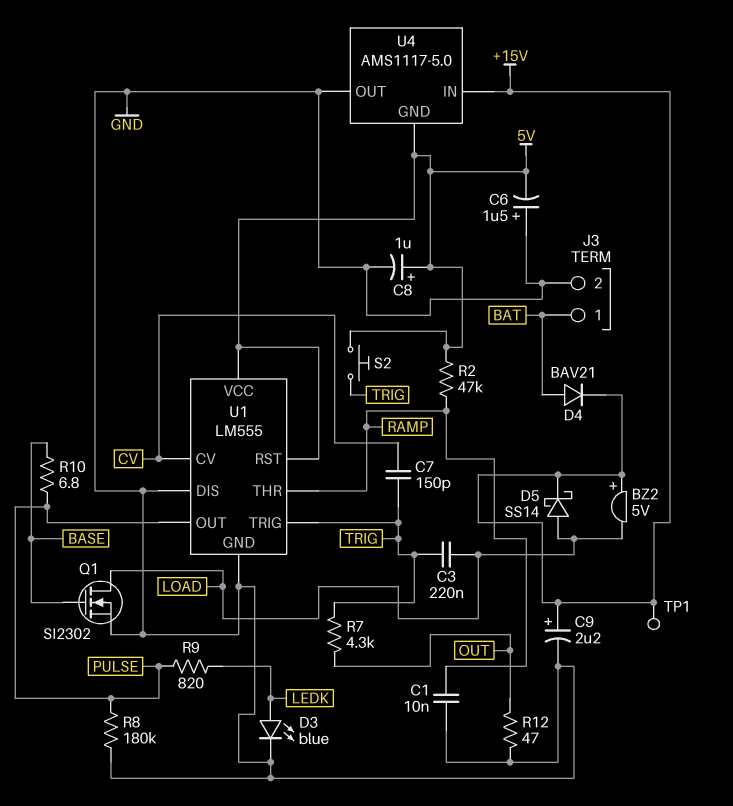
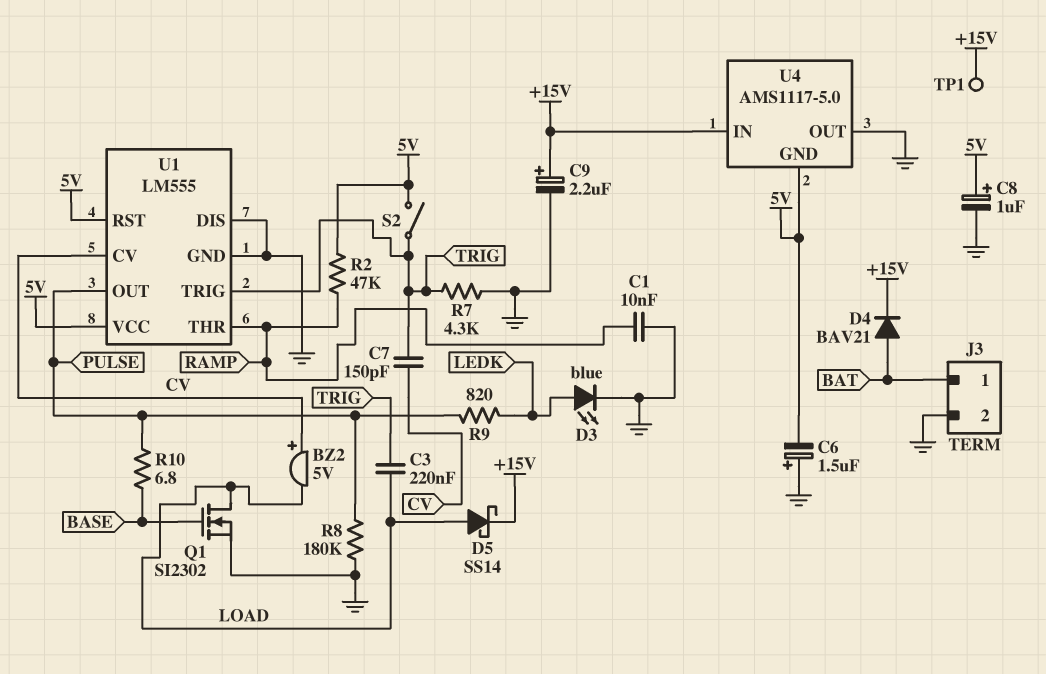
BZ2: buzzer 5V (plus +15V, minus LOAD) -> buzzer 5V (plus CV, minus LOAD)
R7: 4.3k (OUT, TRIG) -> 4.3k (GND, TRIG)
R12: 47 (GND, OUT) -> none
S2: button (5V, TRIG) -> switch (5V, TRIG)

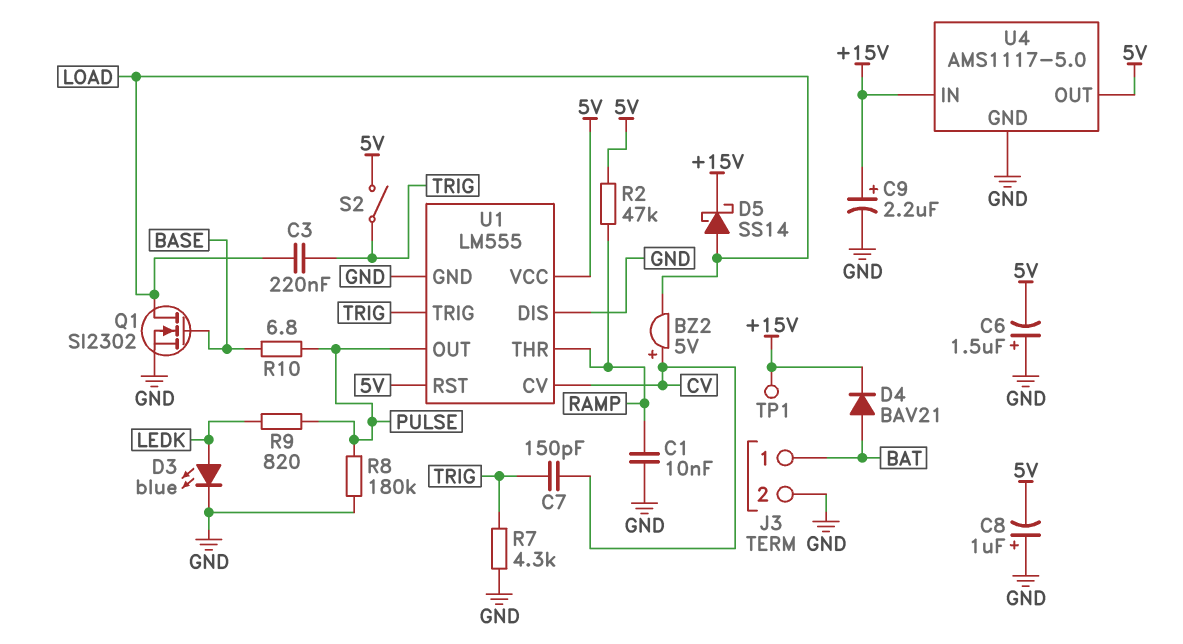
C8: 1uF (plus 5V, minus GND) -> 1uF (plus GND, minus 5V)
U4 pin GND: 5V -> GND
U4 pin OUT: GND -> 5V

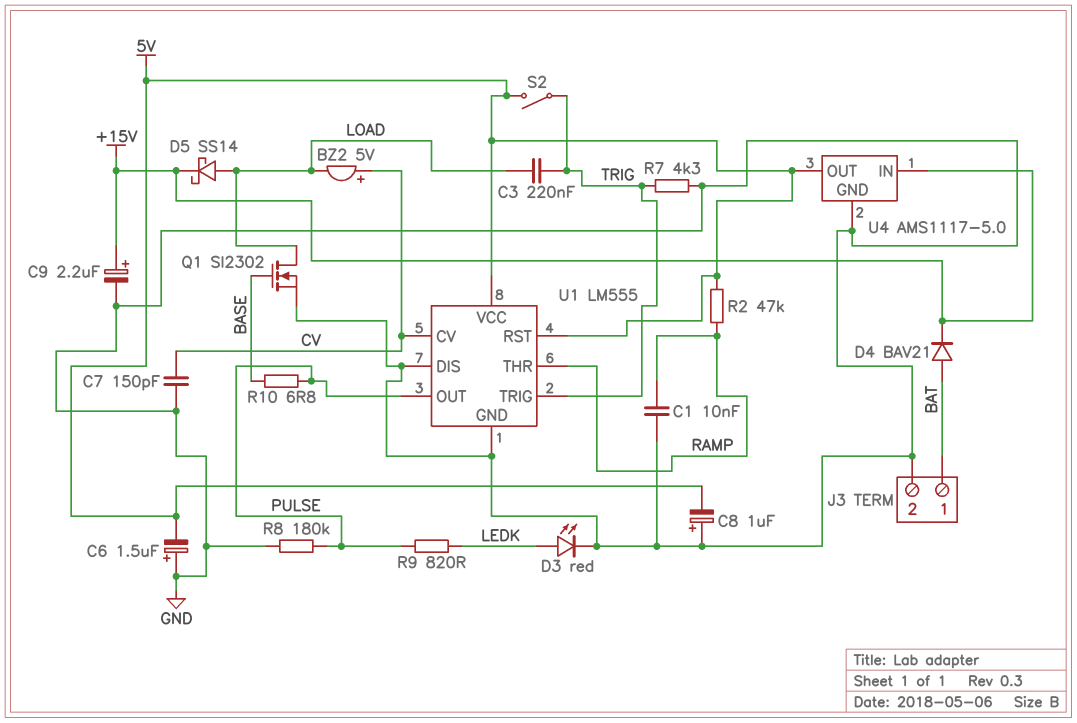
C7: 150pF (CV, TRIG) -> 150pF (CV, GND)
D3: LED blue (A LEDK, K GND) -> LED red (A LEDK, K GND)
TP1: test point (+15V) -> none

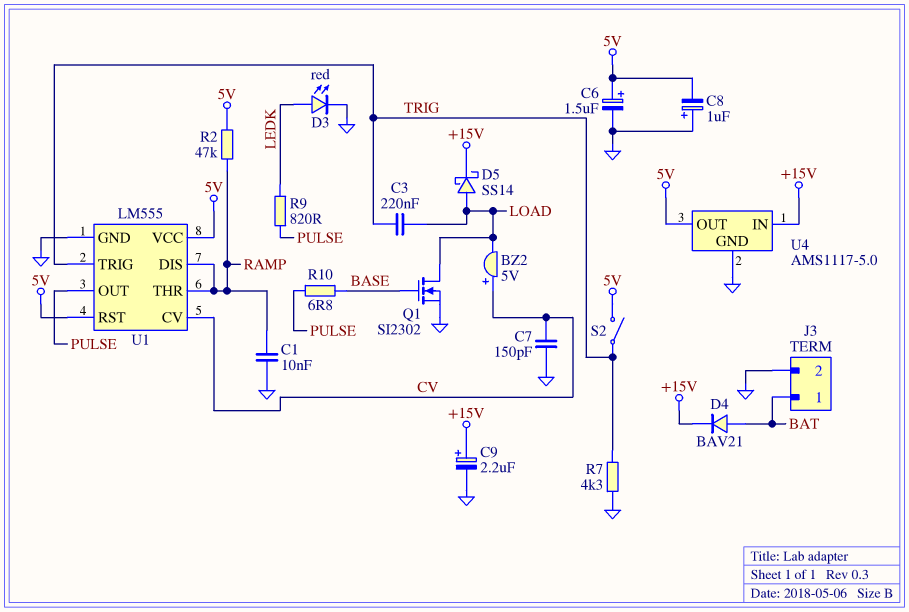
C6: 1.5uF (plus GND, minus 5V) -> 1.5uF (plus 5V, minus GND)
R8: 180k (GND, PULSE) -> none
U1 pin DIS: GND -> RAMP

